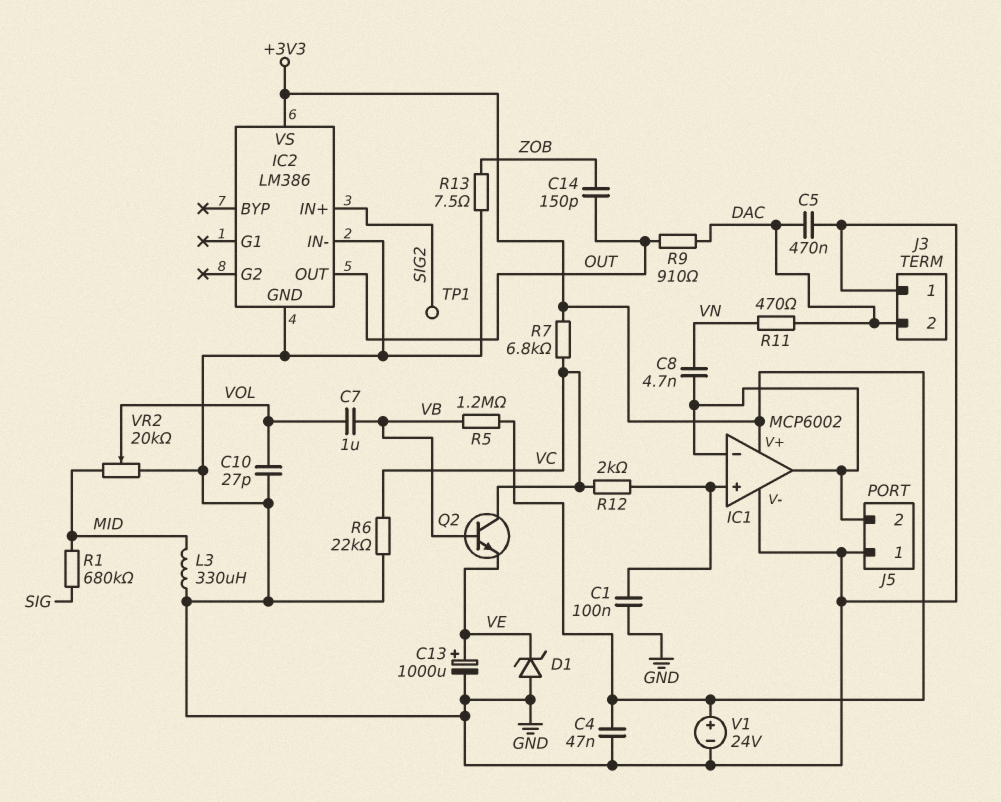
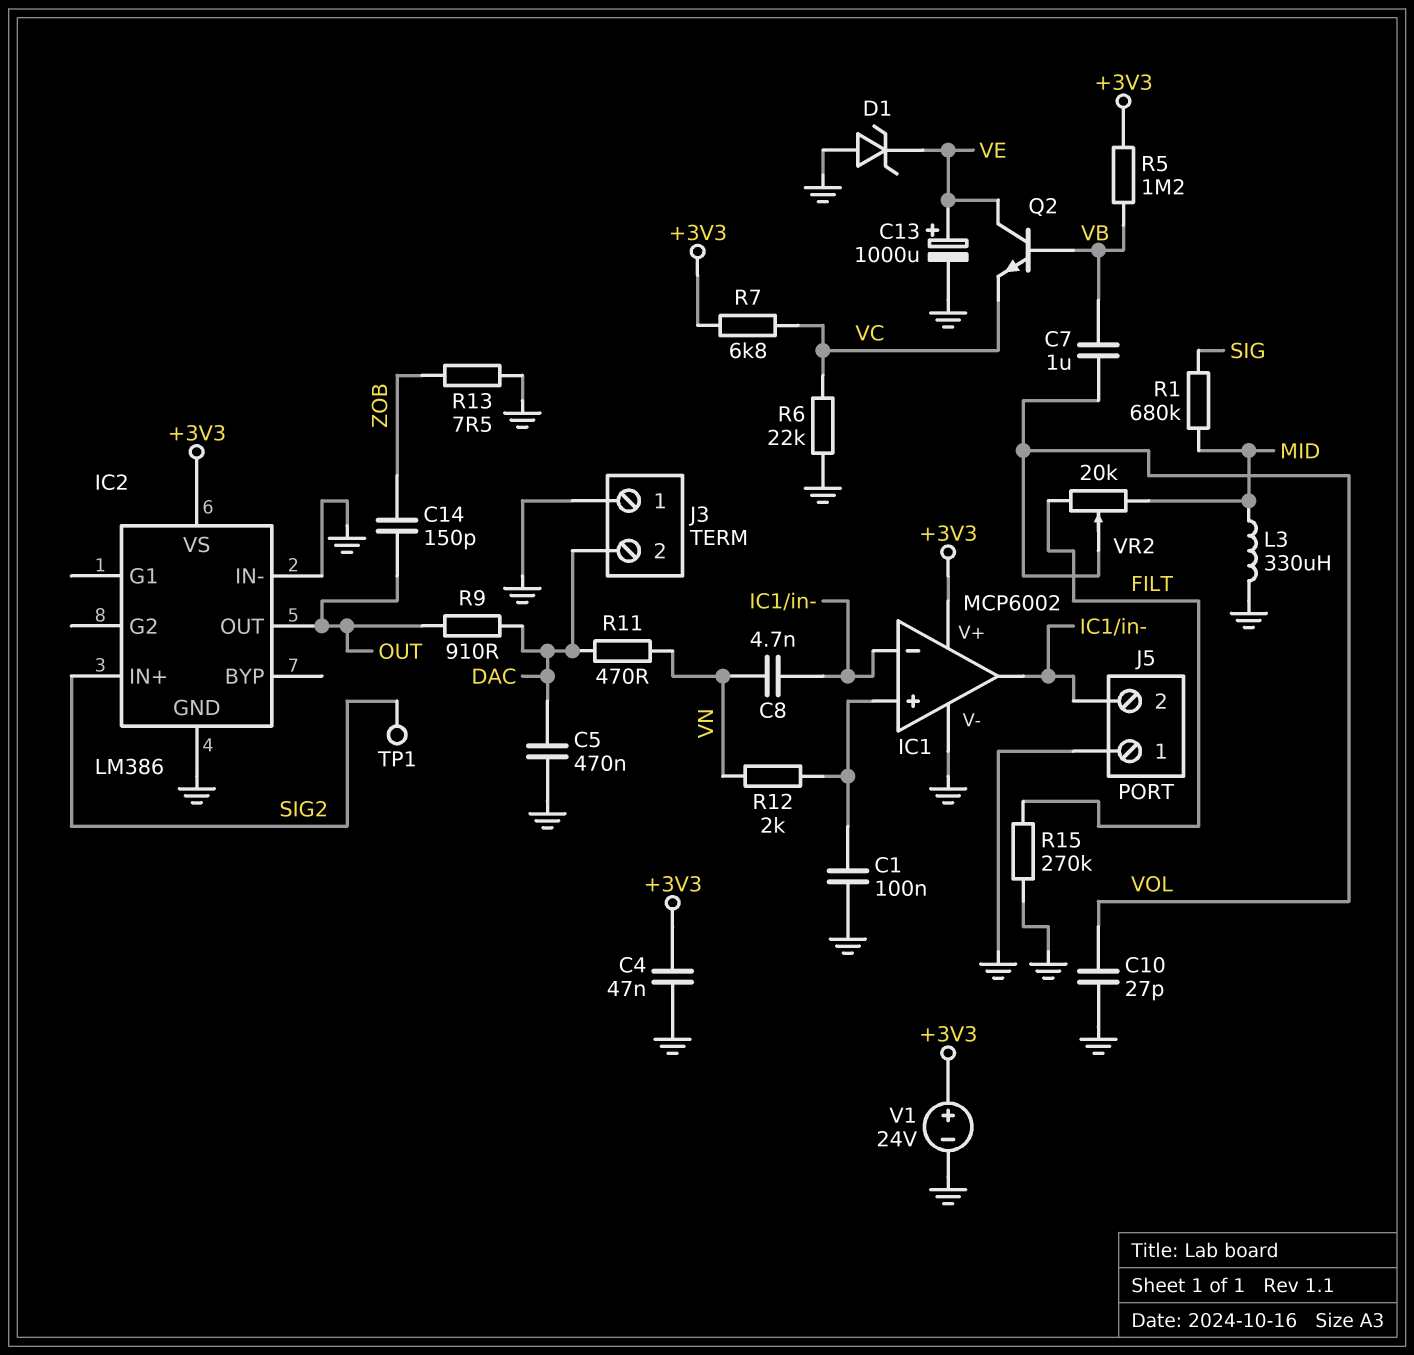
Q2: NPN (B VB, C VC, E VE) -> NPN (B VB, C VE, E VC)
R12: 2k (IC1/in+, VC) -> 2k (IC1/in+, VN)
R15: none -> 270k (FILT, GND)
VR2: 20k (GND, MID, wiper VOL) -> 20k (FILT, MID, wiper VOL)

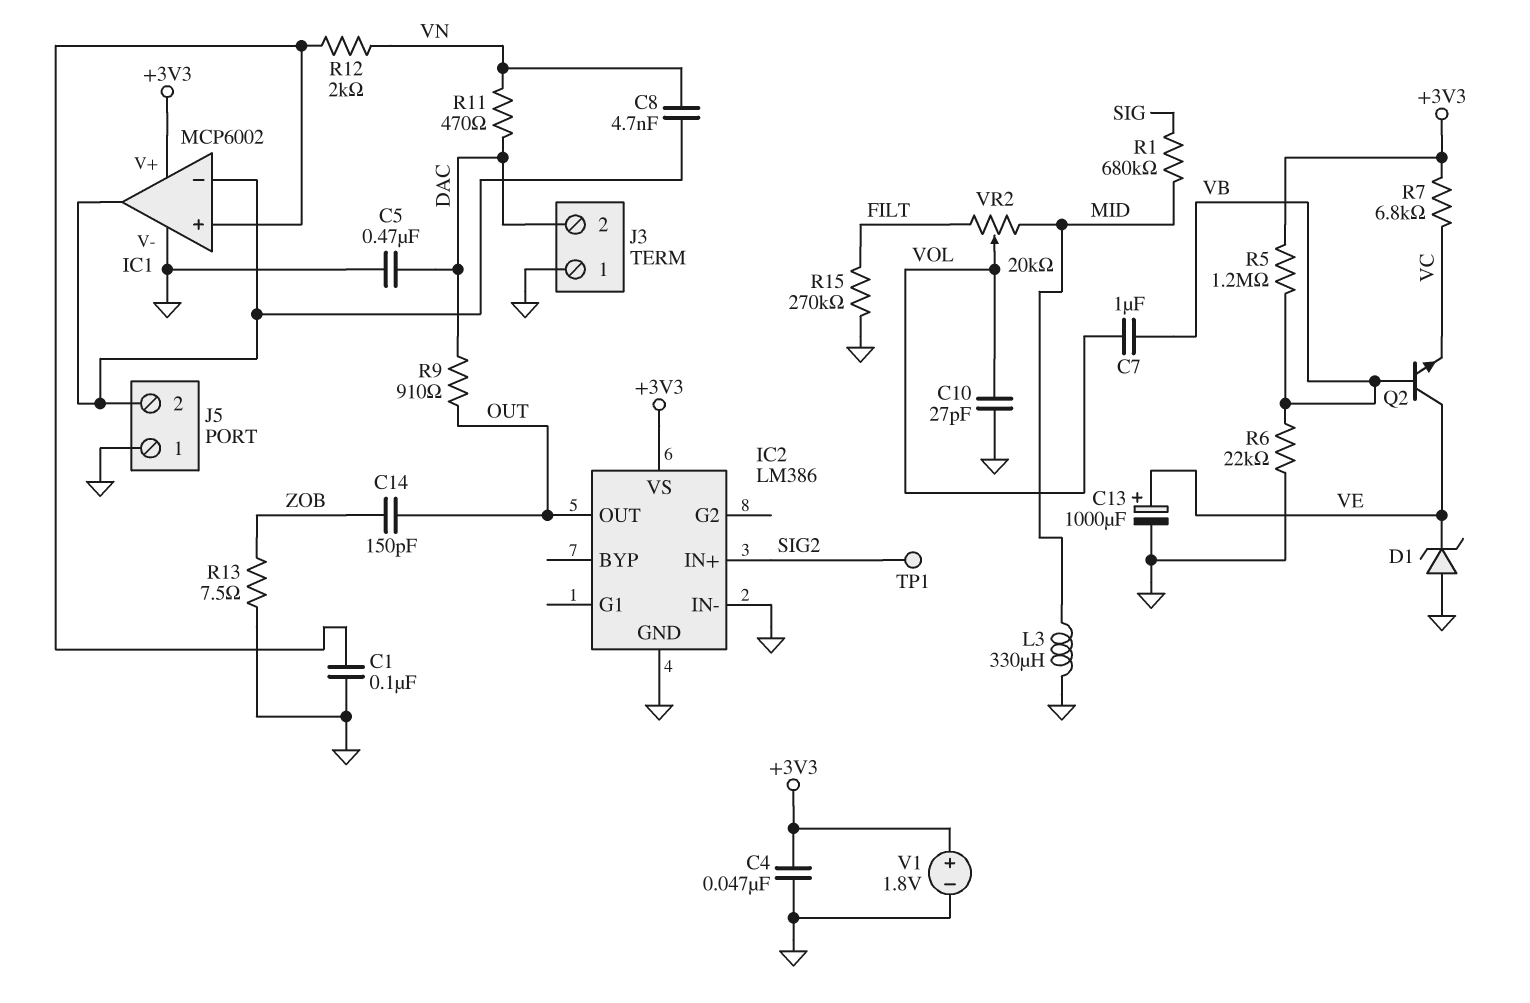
R6: 22k (GND, VC) -> 22k (GND, VB)
V1: 24V (plus +3V3, minus GND) -> 1.8V (plus +3V3, minus GND)

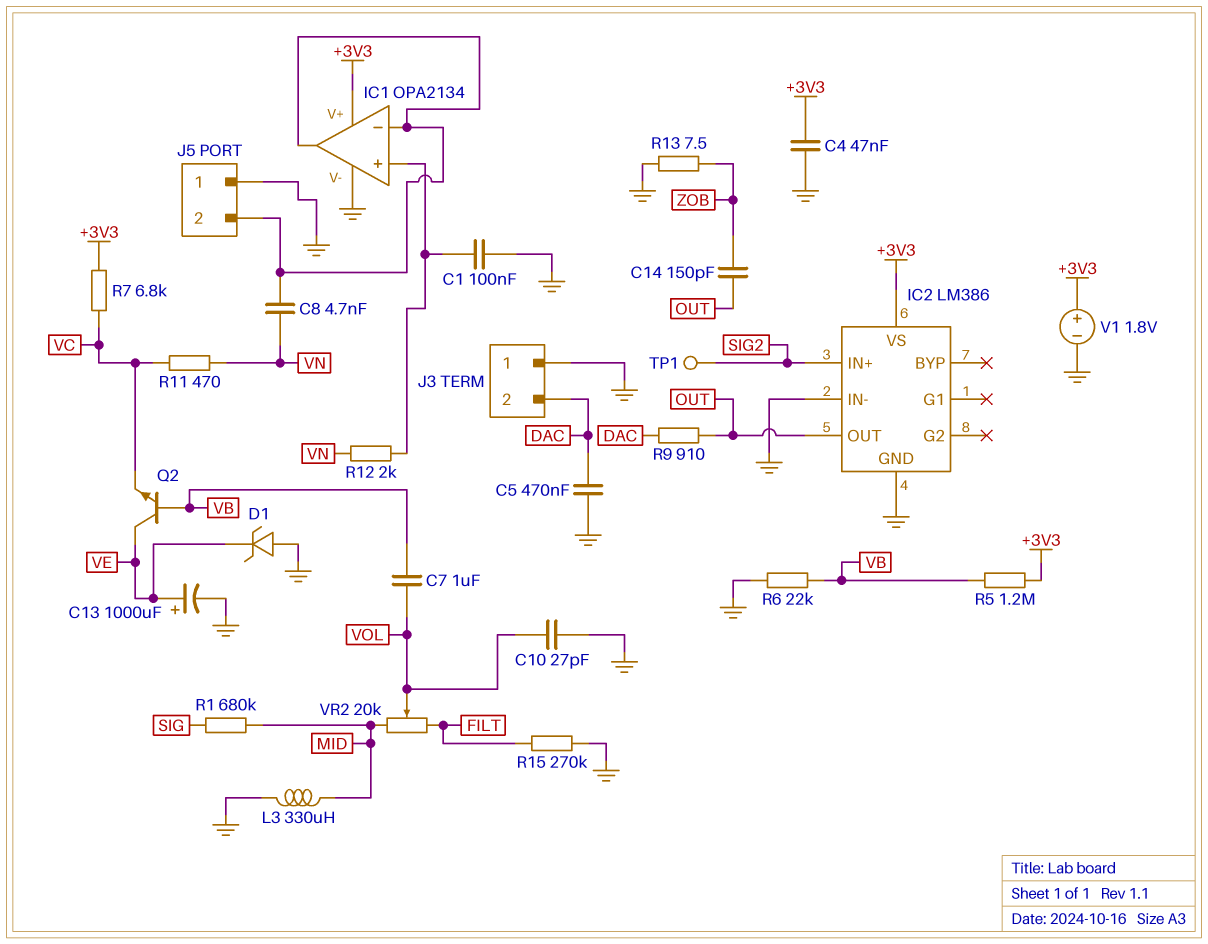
IC1: MCP6002 -> OPA2134
R11: 470 (DAC, VN) -> 470 (VC, VN)

